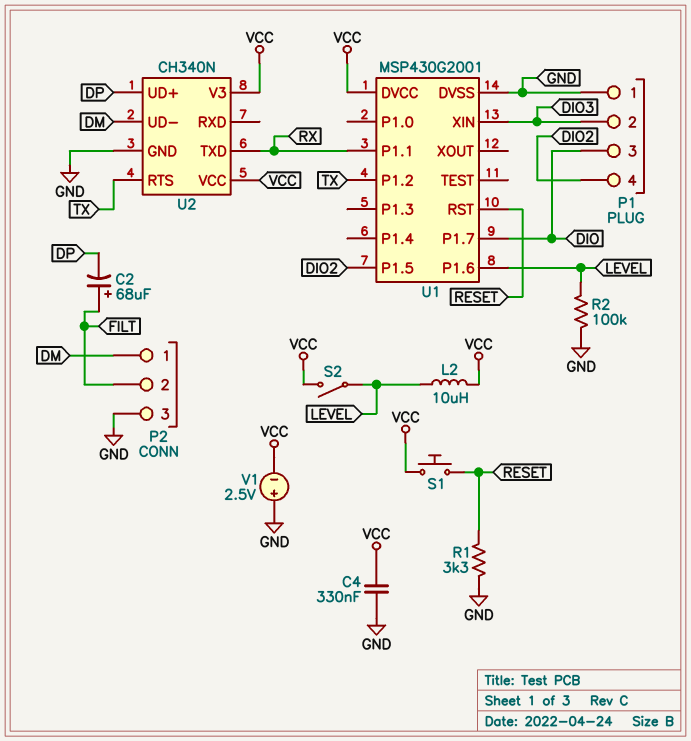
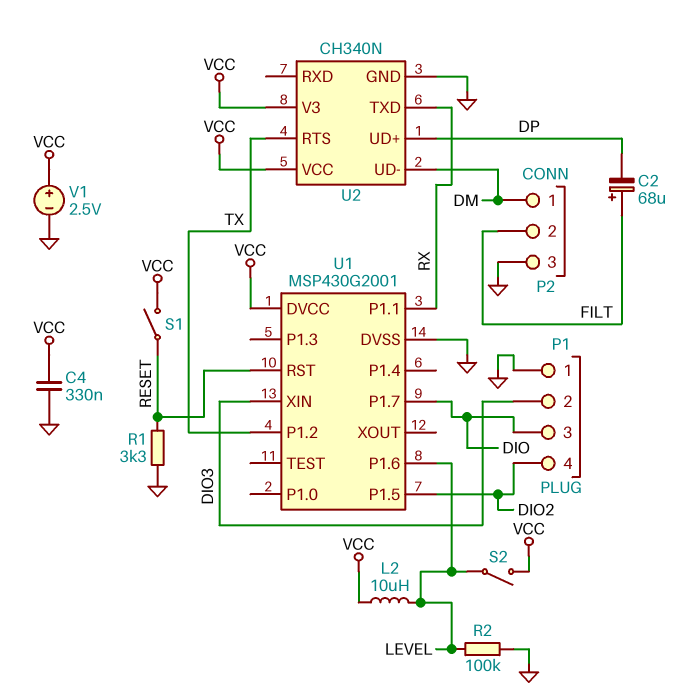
S1: button (RESET, VCC) -> switch (RESET, VCC)
V1: 2.5V (plus GND, minus VCC) -> 2.5V (plus VCC, minus GND)

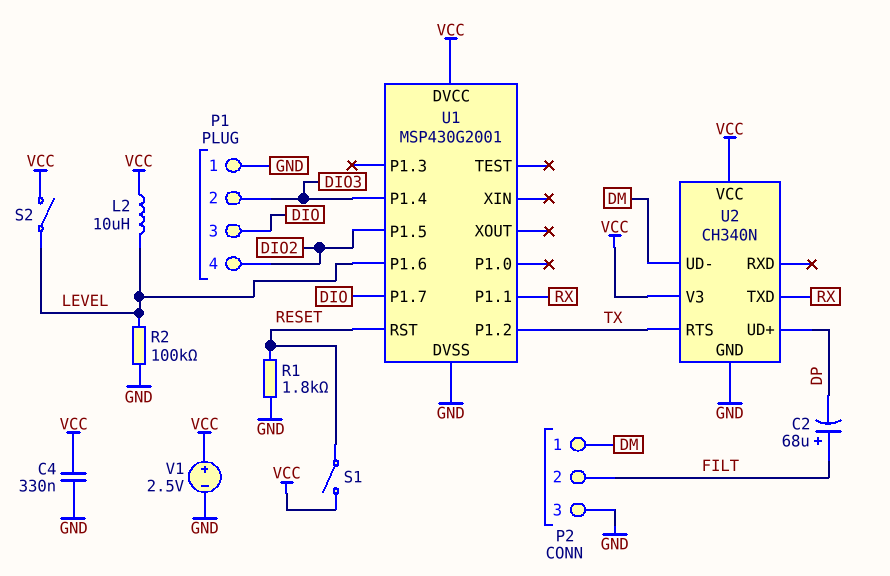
R1: 3.3k (GND, RESET) -> 1.8k (GND, RESET)
U1 pin P1.4: none -> DIO3
U1 pin XIN: DIO3 -> none

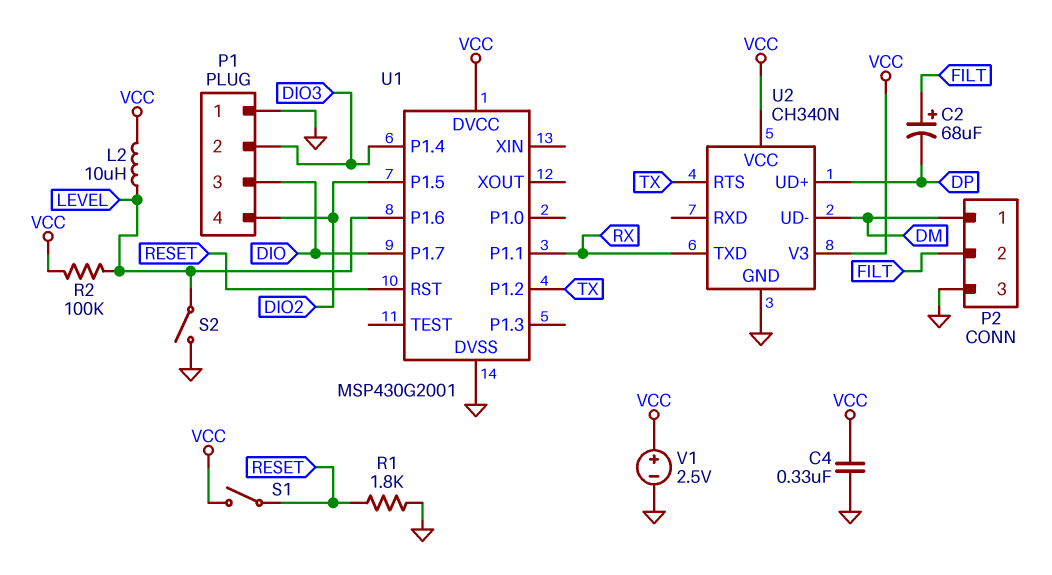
R2: 100k (GND, LEVEL) -> 100k (LEVEL, VCC)
S2: switch (LEVEL, VCC) -> switch (GND, LEVEL)

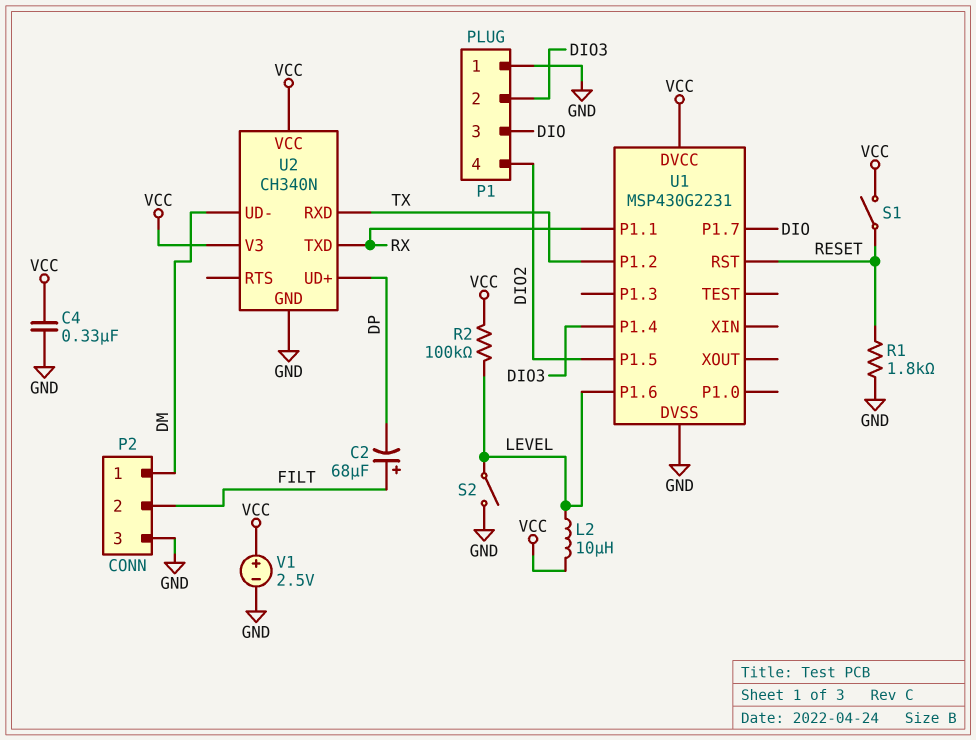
U1: MSP430G2001 -> MSP430G2231
U2 pin RTS: TX -> none
U2 pin RXD: none -> TX

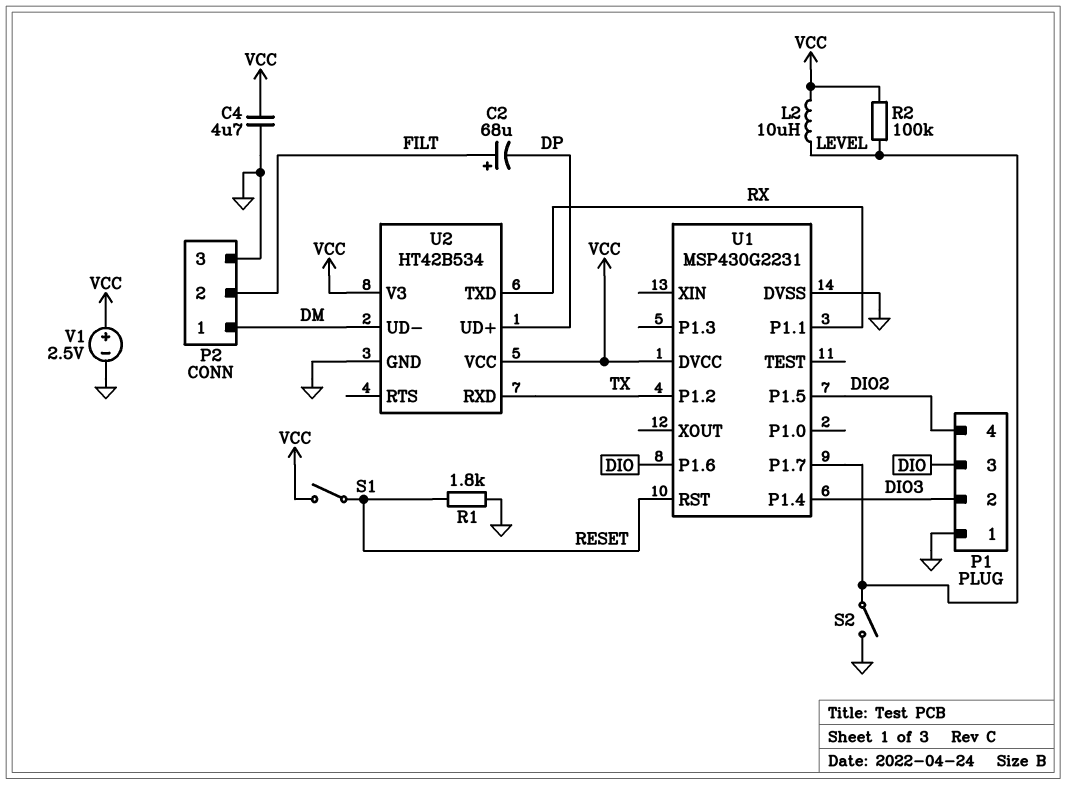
C4: 330nF (GND, VCC) -> 4.7uF (GND, VCC)
U1 pin P1.6: LEVEL -> DIO
U1 pin P1.7: DIO -> LEVEL
U2: CH340N -> HT42B534

